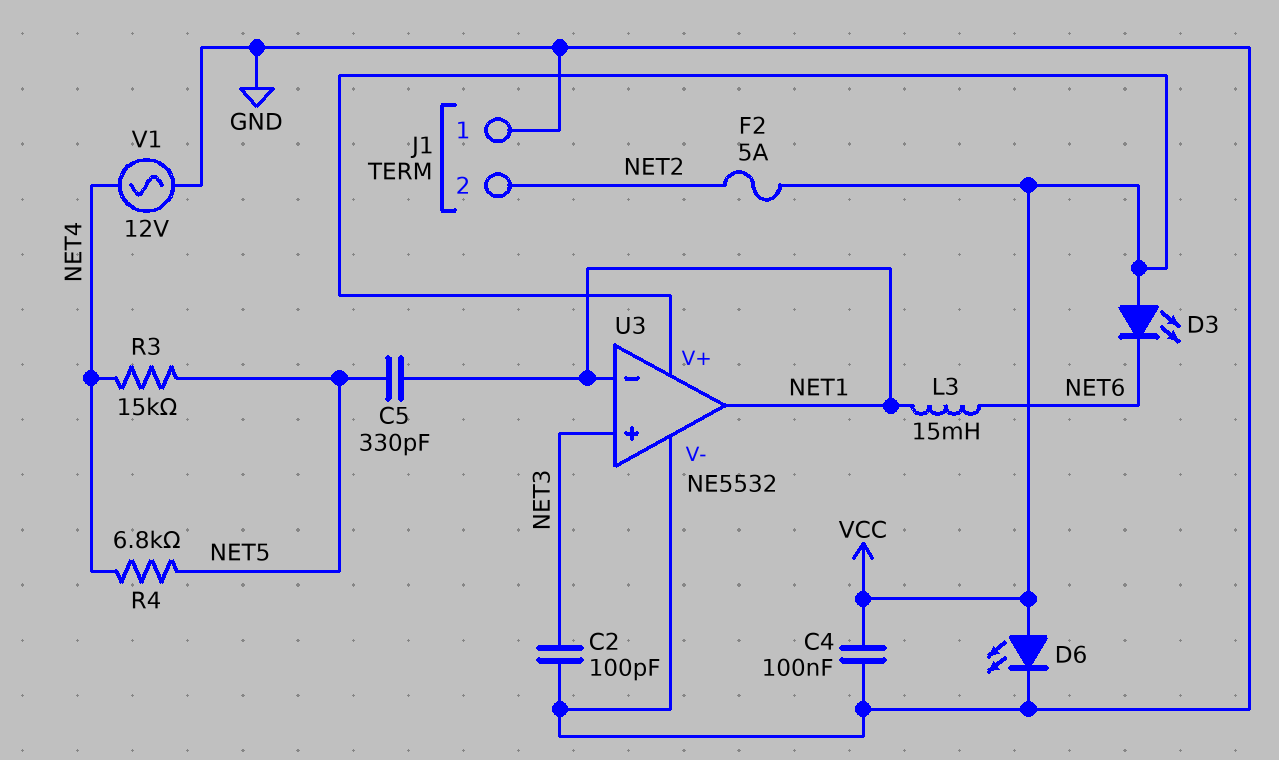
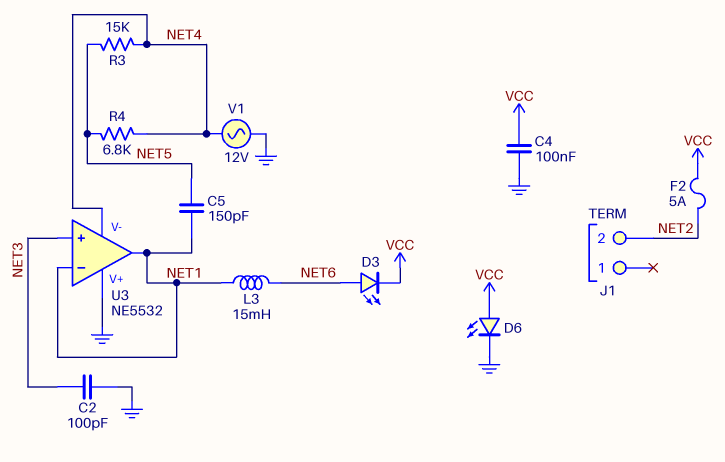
C5: 330pF (NET1, NET5) -> 150pF (NET1, NET5)
D3: LED (A VCC, K NET6) -> LED (A NET6, K VCC)
J1 pin 1: GND -> none
U3 pin V+: VCC -> GND
U3 pin V-: GND -> NET4

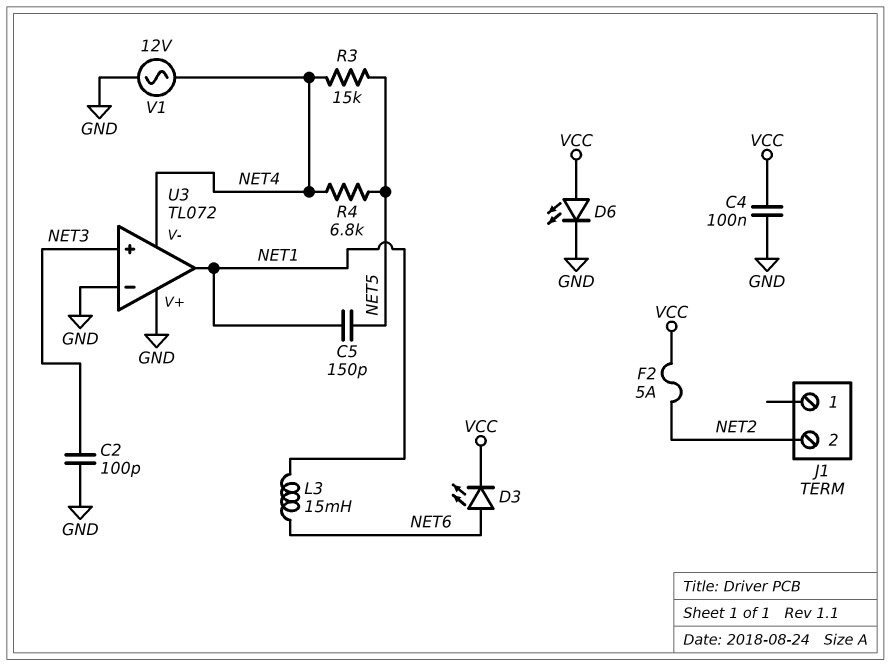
U3: NE5532 -> TL072
U3 pin in-: NET1 -> GND

